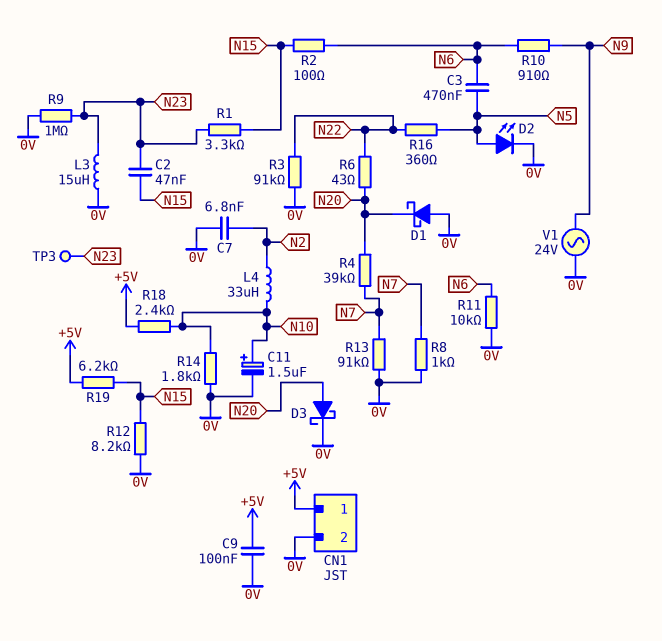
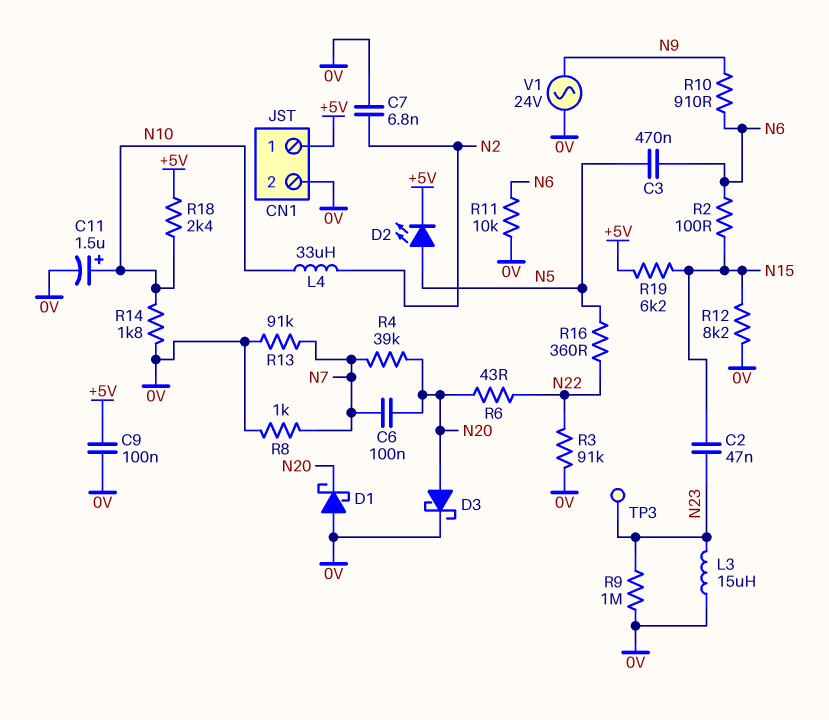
C6: none -> 100nF (N7, N20)
D2: LED (A N5, K 0V) -> LED (A N5, K +5V)
R1: 3.3k (N15, N23) -> none

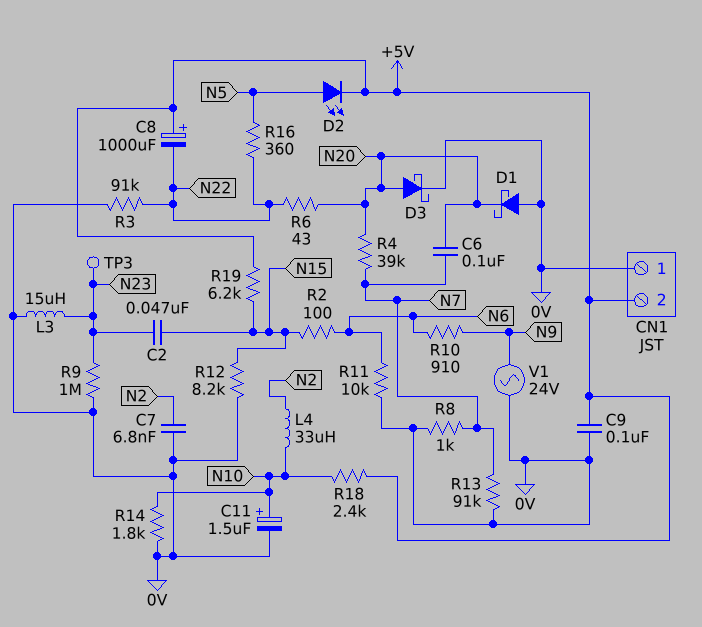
C3: 470nF (N5, N6) -> none
C8: none -> 1000uF (plus +5V, minus N22)
CN1 pin 1: +5V -> 0V
CN1 pin 2: 0V -> +5V

